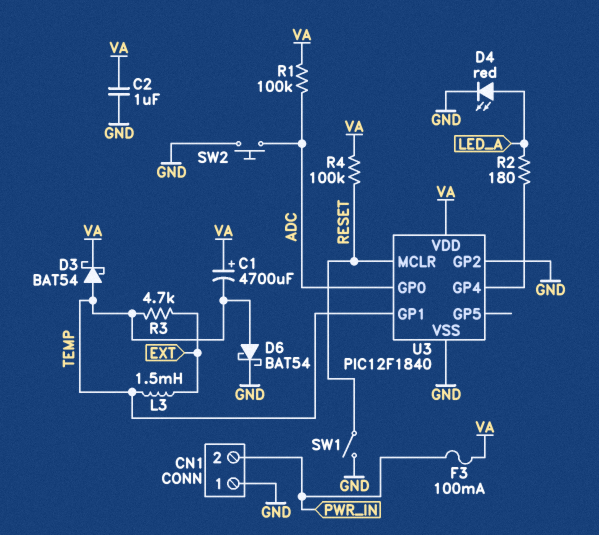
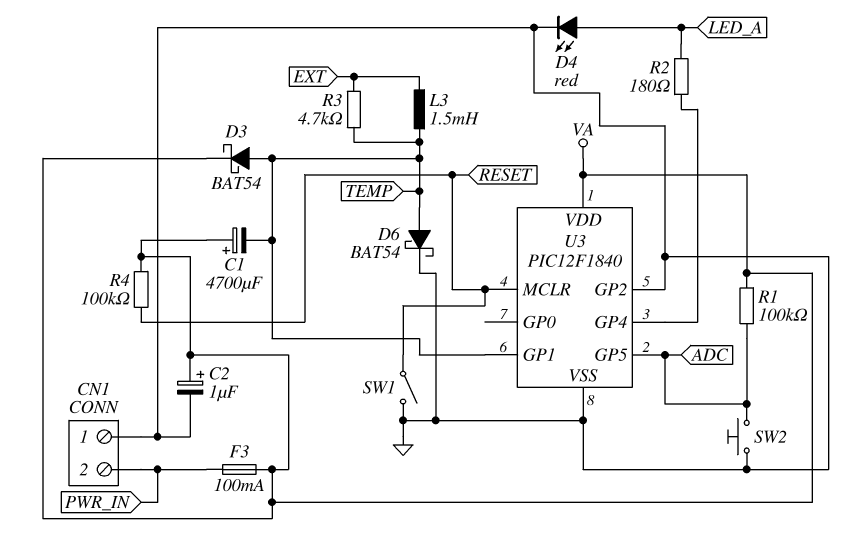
C2: 1uF (GND, VA) -> 1uF (plus VA, minus GND)
U3 pin GP0: ADC -> none
U3 pin GP5: none -> ADC

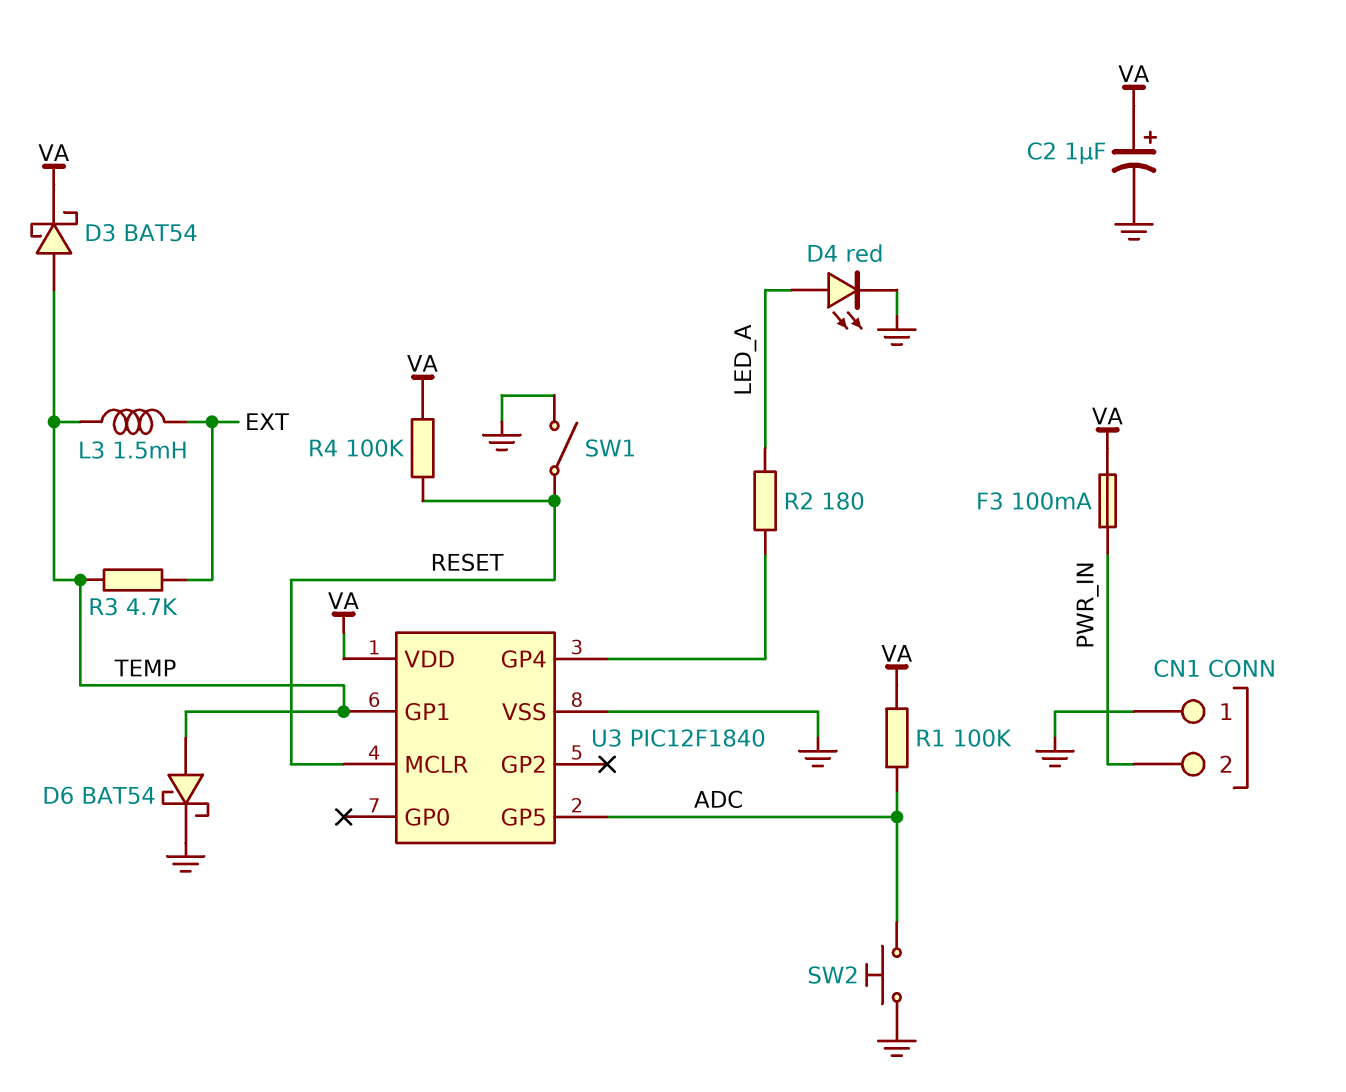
C1: 4700uF (plus VA, minus TEMP) -> none
U3 pin GP2: GND -> none

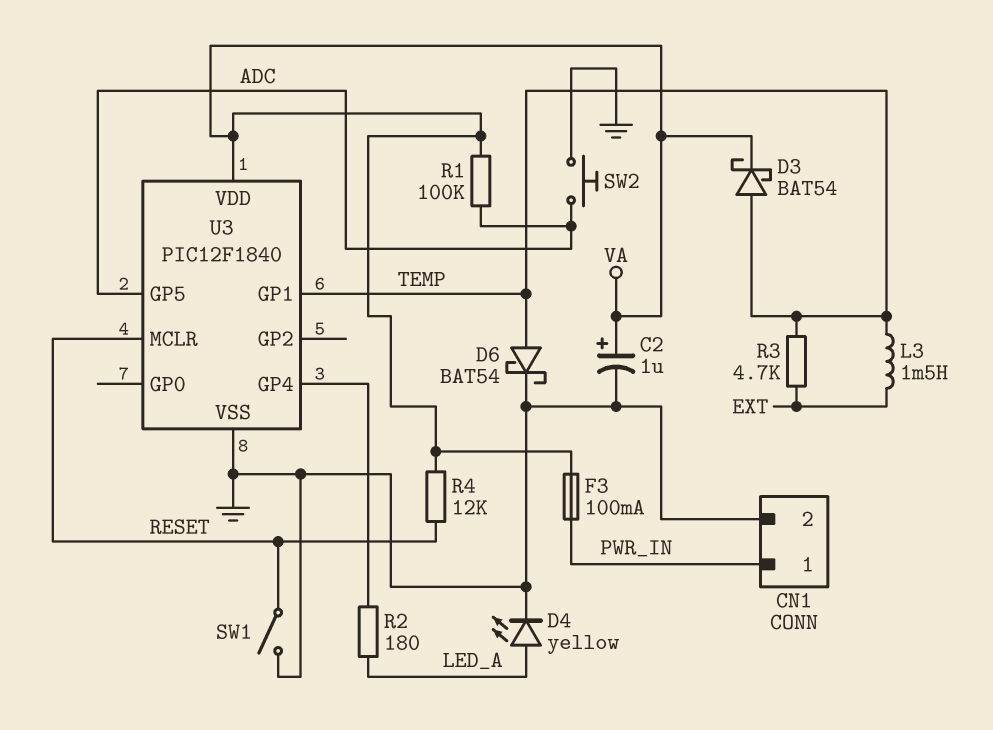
CN1 pin 1: GND -> PWR_IN
CN1 pin 2: PWR_IN -> GND
D4: LED red (A LED_A, K GND) -> LED yellow (A LED_A, K GND)
R4: 100k (RESET, VA) -> 12k (RESET, VA)

